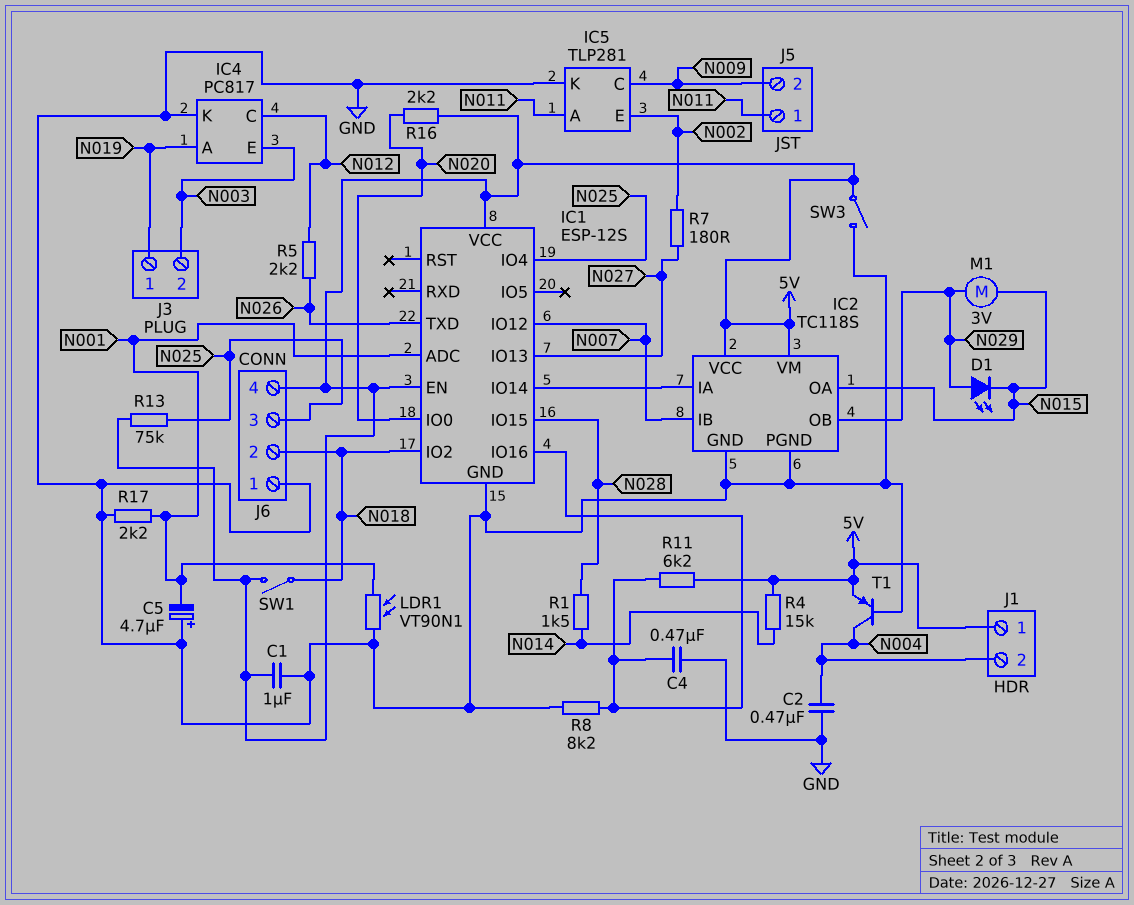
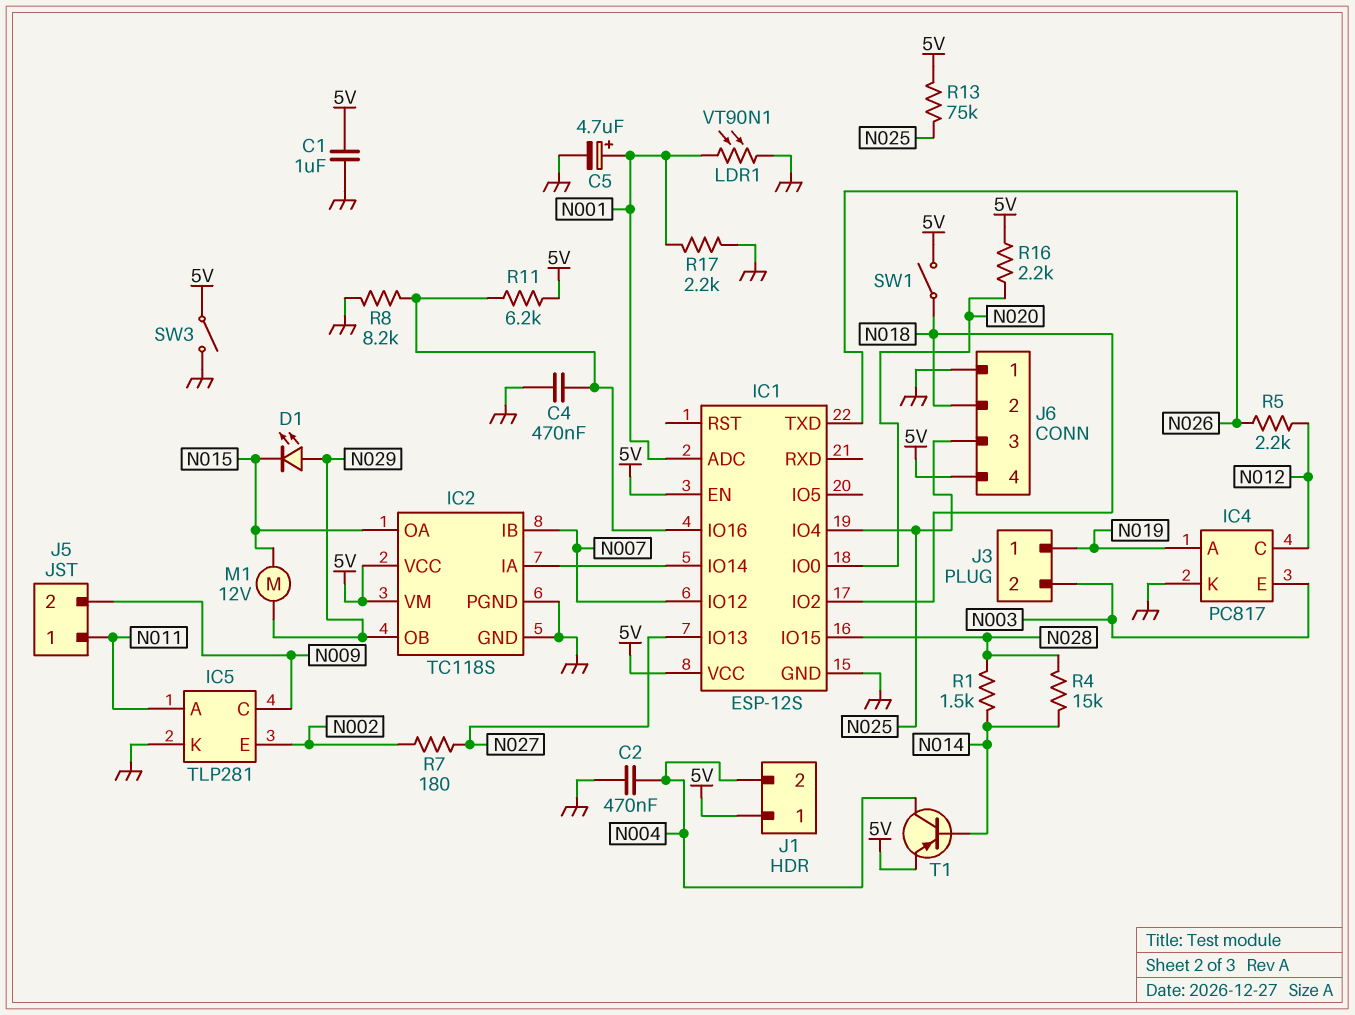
C5: 4.7uF (plus GND, minus N001) -> 4.7uF (plus N001, minus GND)
M1: motor 3V (N015, N029) -> motor 12V (N015, N029)
R4: 15k (5V, N014) -> 15k (N014, N028)
T1: PNP (B GND, C N004, E 5V) -> PNP (B N014, C N004, E 5V)

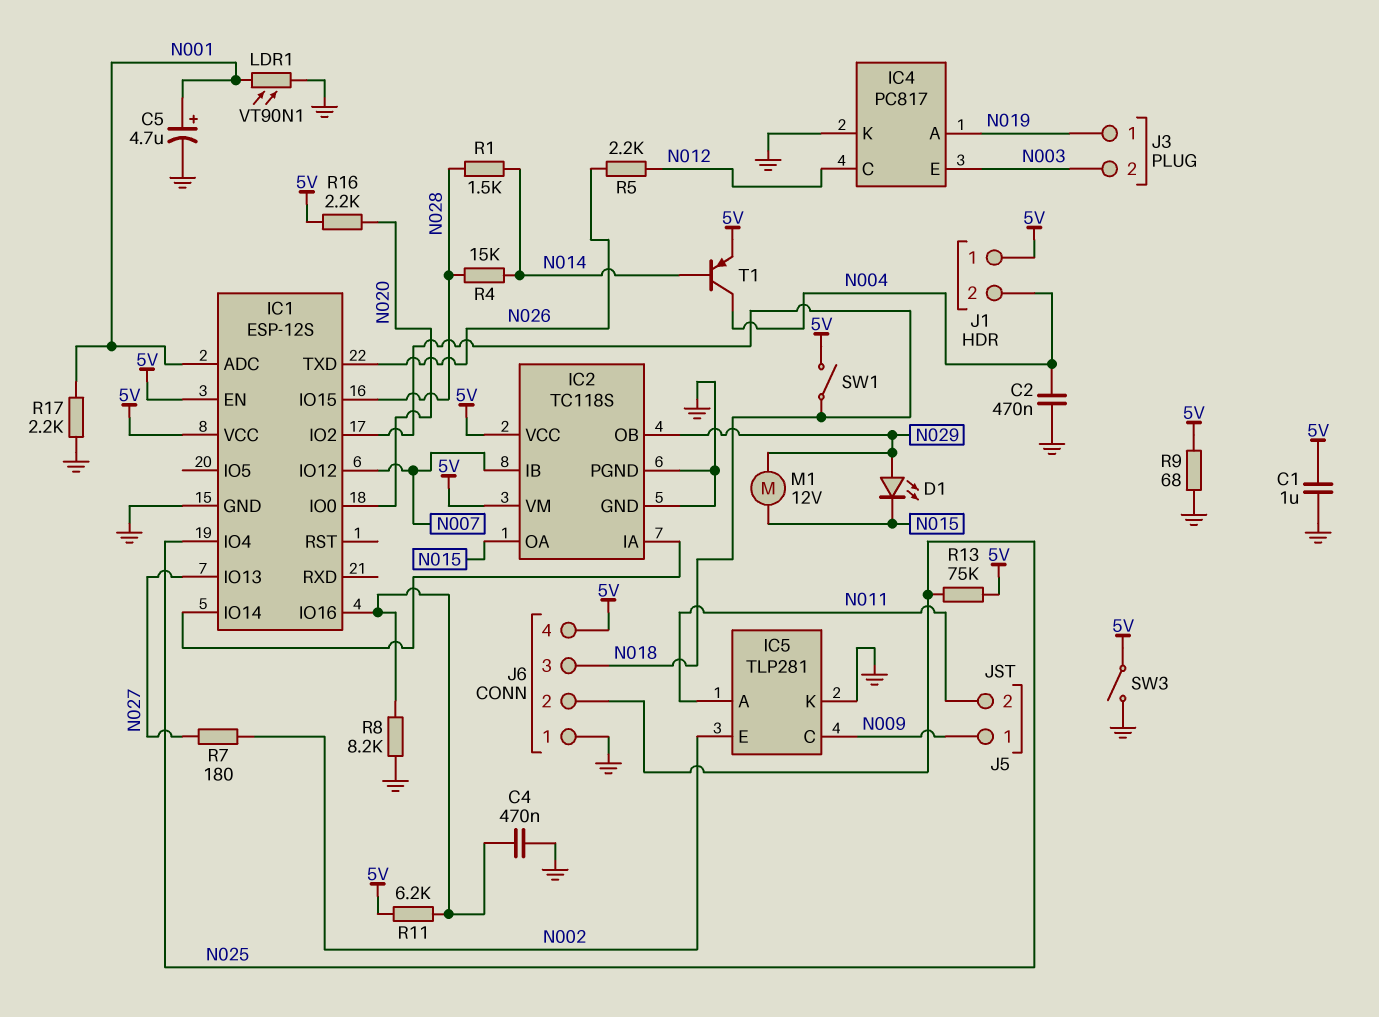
J5 pin 1: N011 -> N009
J5 pin 2: N009 -> N011
J6 pin 2: N018 -> N025
J6 pin 3: N025 -> N018
R9: none -> 68 (5V, GND)

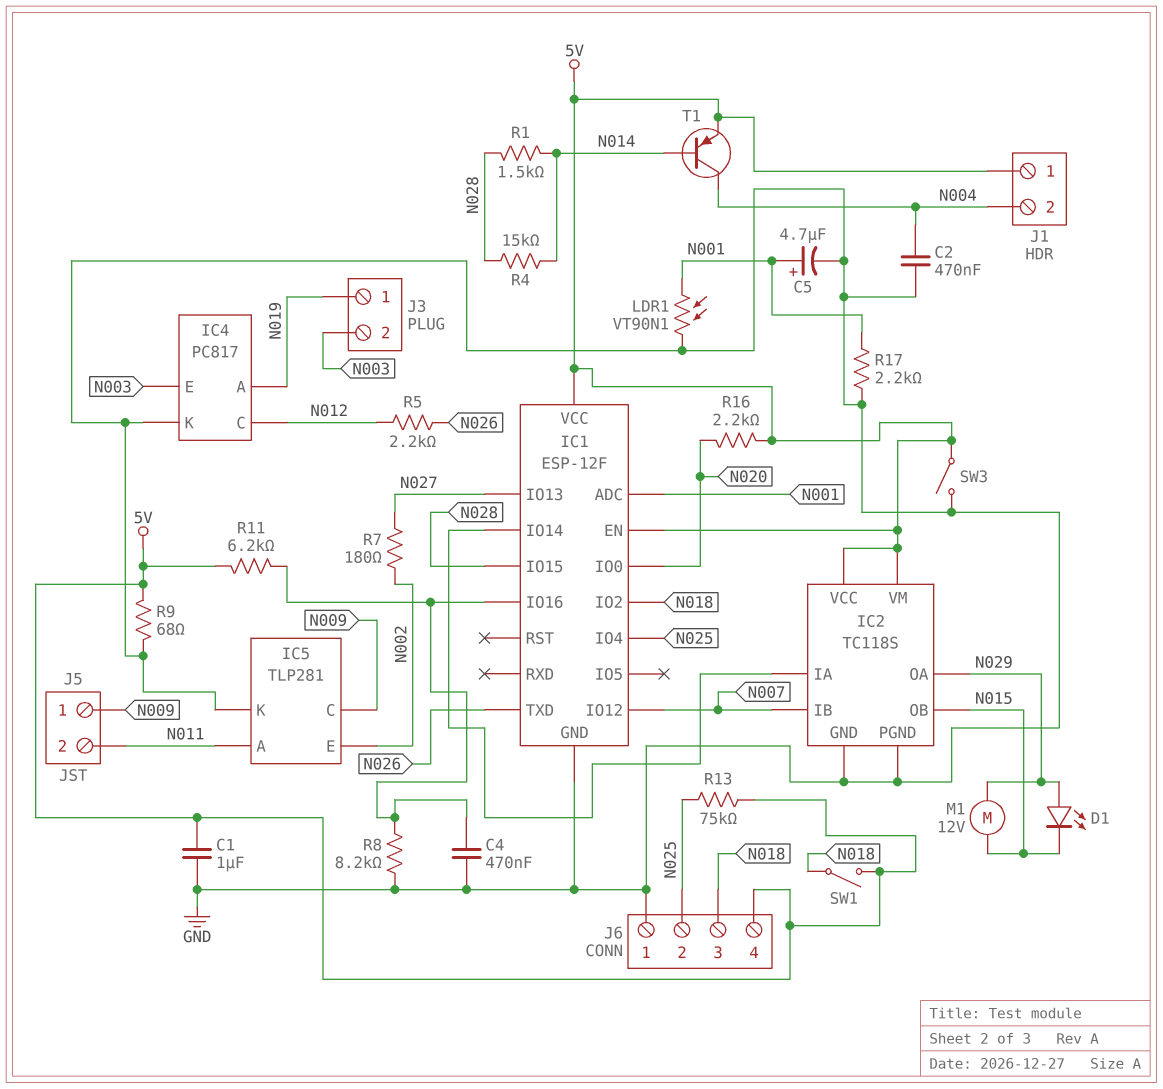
IC1: ESP-12S -> ESP-12F
IC2 pin OA: N015 -> N029
IC2 pin OB: N029 -> N015

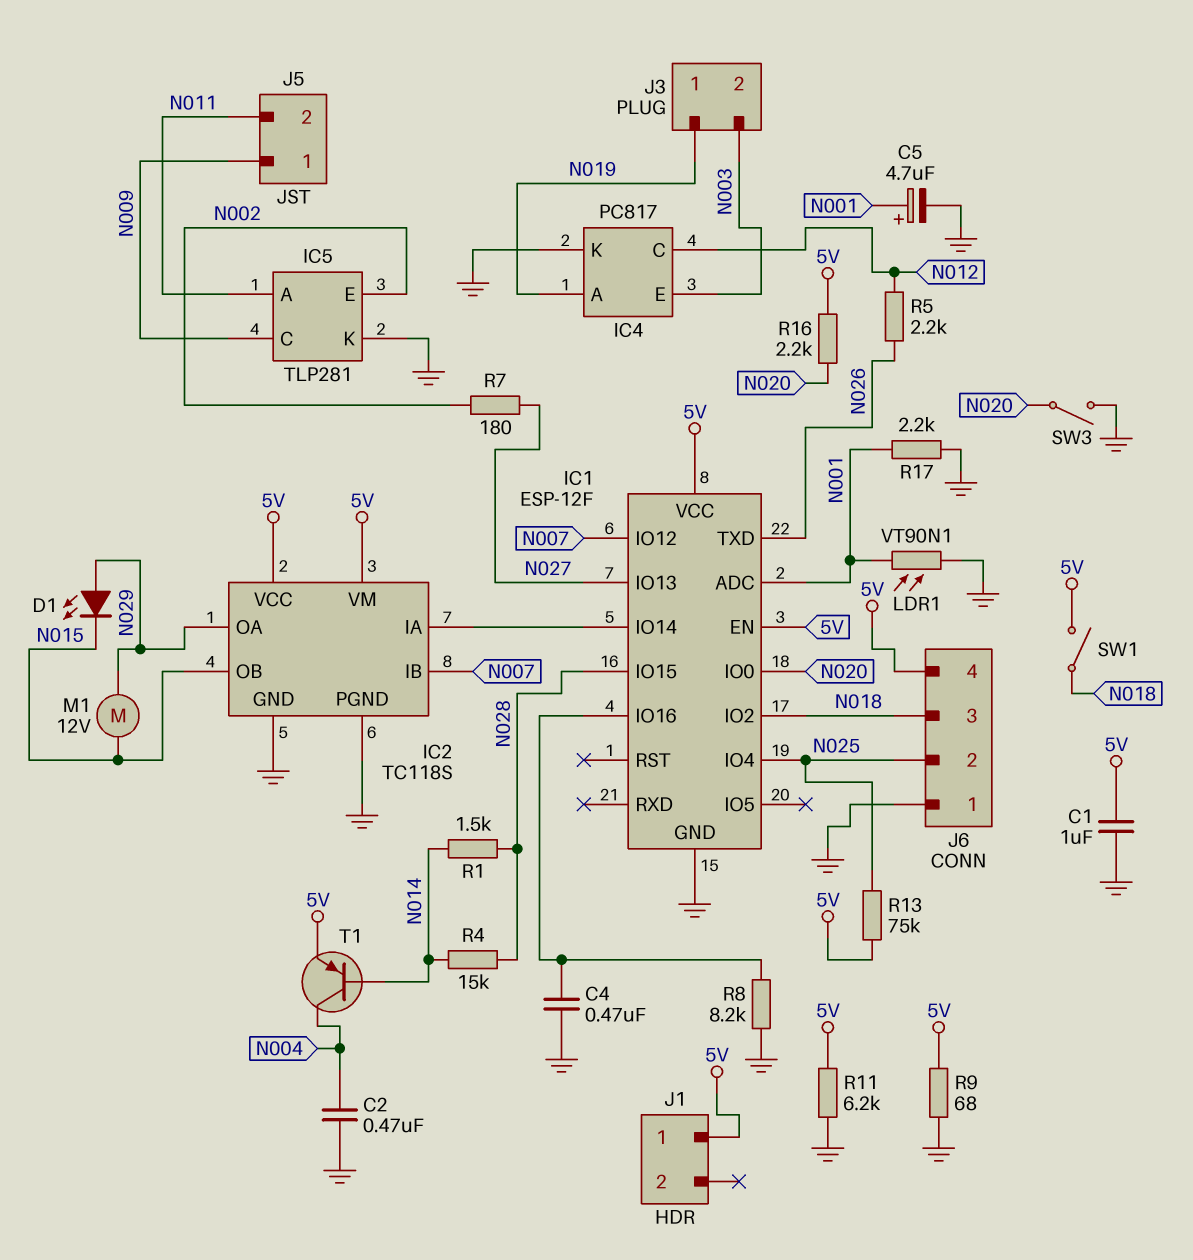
J1 pin 2: N004 -> none
R11: 6.2k (5V, IC1/IO16) -> 6.2k (5V, GND)
SW3: switch (5V, GND) -> switch (GND, N020)

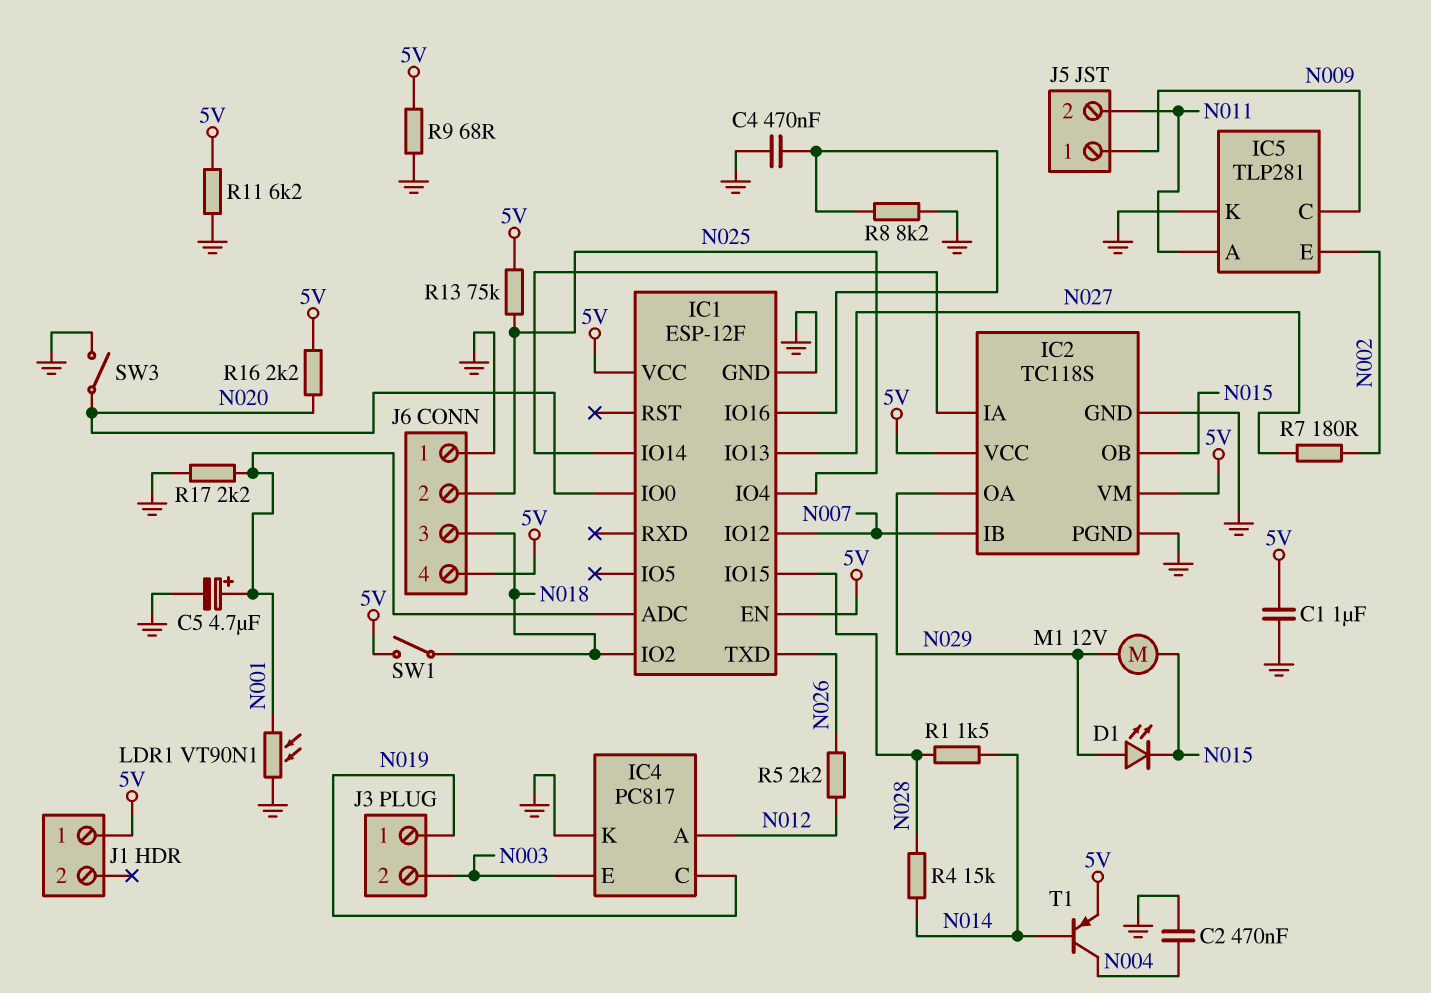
IC4 pin A: N019 -> N012
IC4 pin C: N012 -> N019

